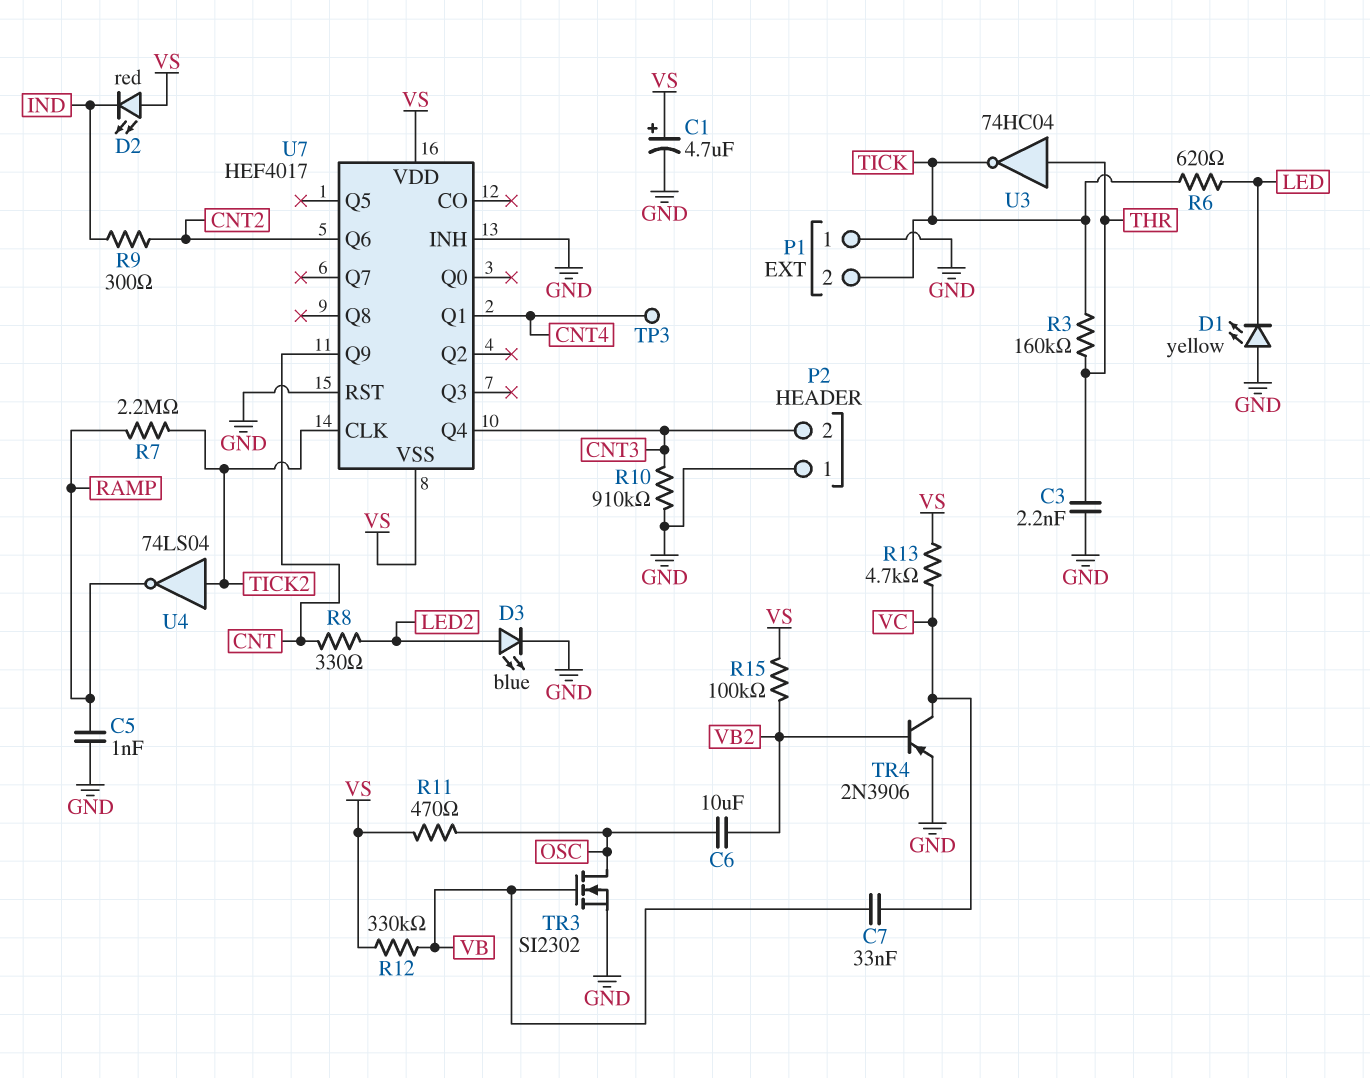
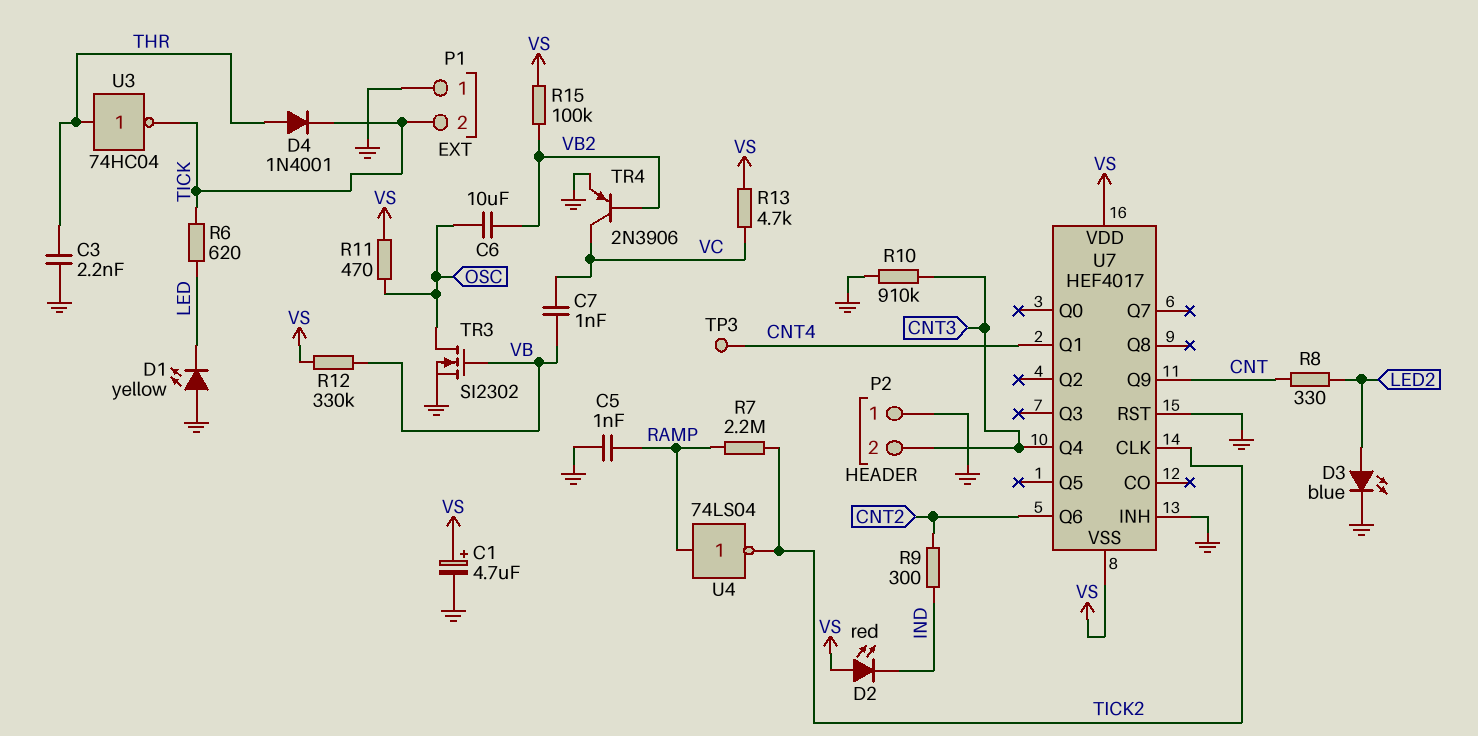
C7: 33nF (VB, VC) -> 1nF (VB, VC)
D4: none -> diode 1N4001 (A THR, K TICK)
R3: 160k (THR, TICK) -> none
U4: NOT 74LS04 (in TICK2, out RAMP) -> NOT 74LS04 (in RAMP, out TICK2)

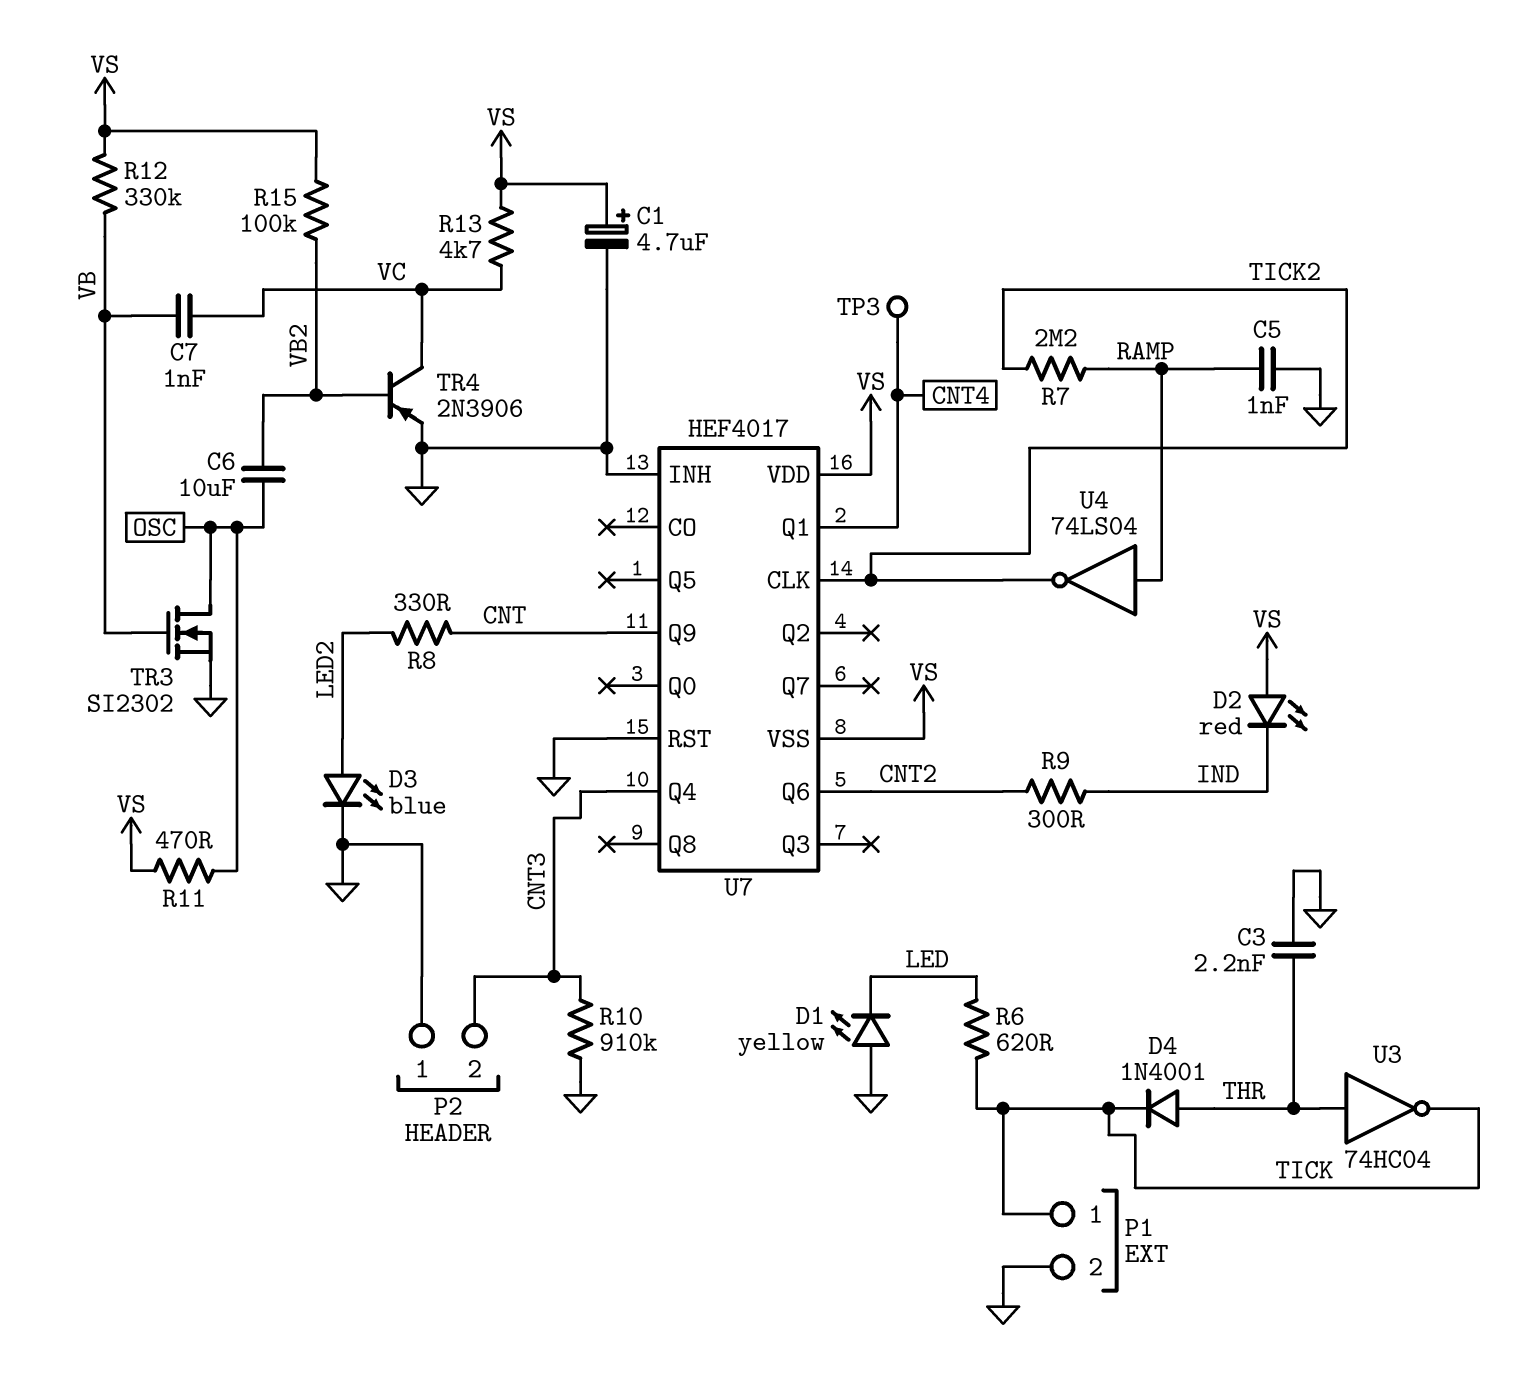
P1 pin 1: GND -> TICK
P1 pin 2: TICK -> GND

